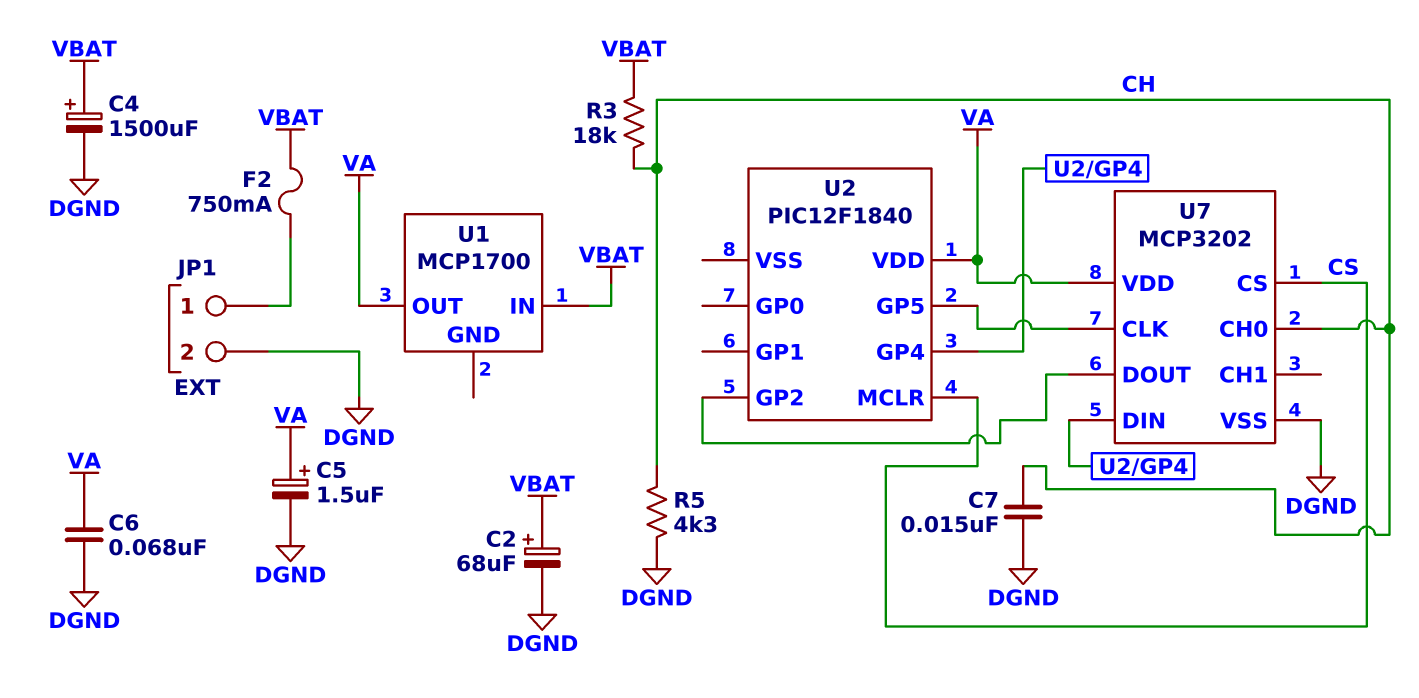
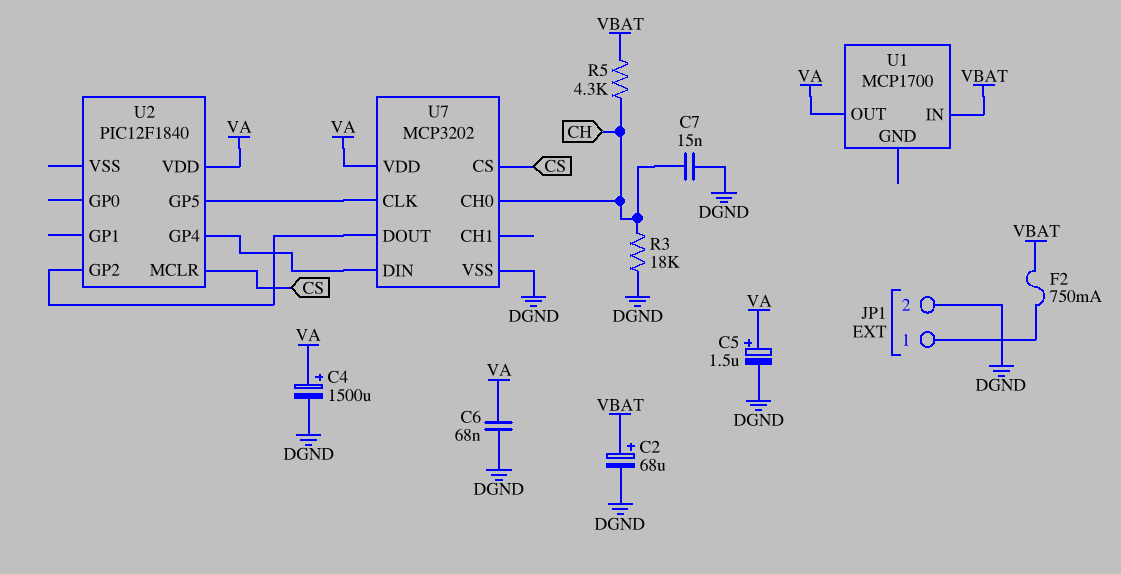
C4: 1500uF (plus VBAT, minus DGND) -> 1500uF (plus VA, minus DGND)
R3: 18k (CH, VBAT) -> 18k (CH, DGND)
R5: 4.3k (CH, DGND) -> 4.3k (CH, VBAT)

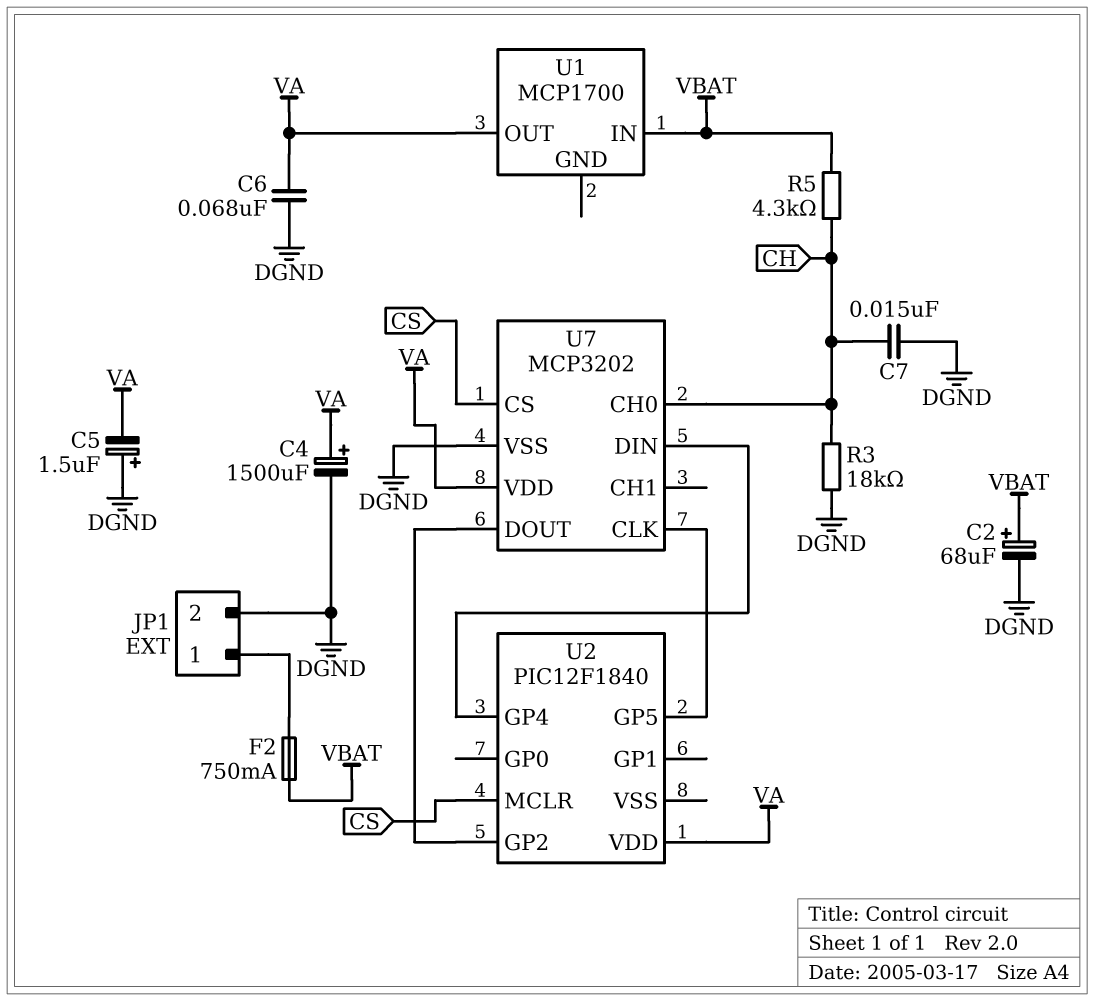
C5: 1.5uF (plus VA, minus DGND) -> 1.5uF (plus DGND, minus VA)

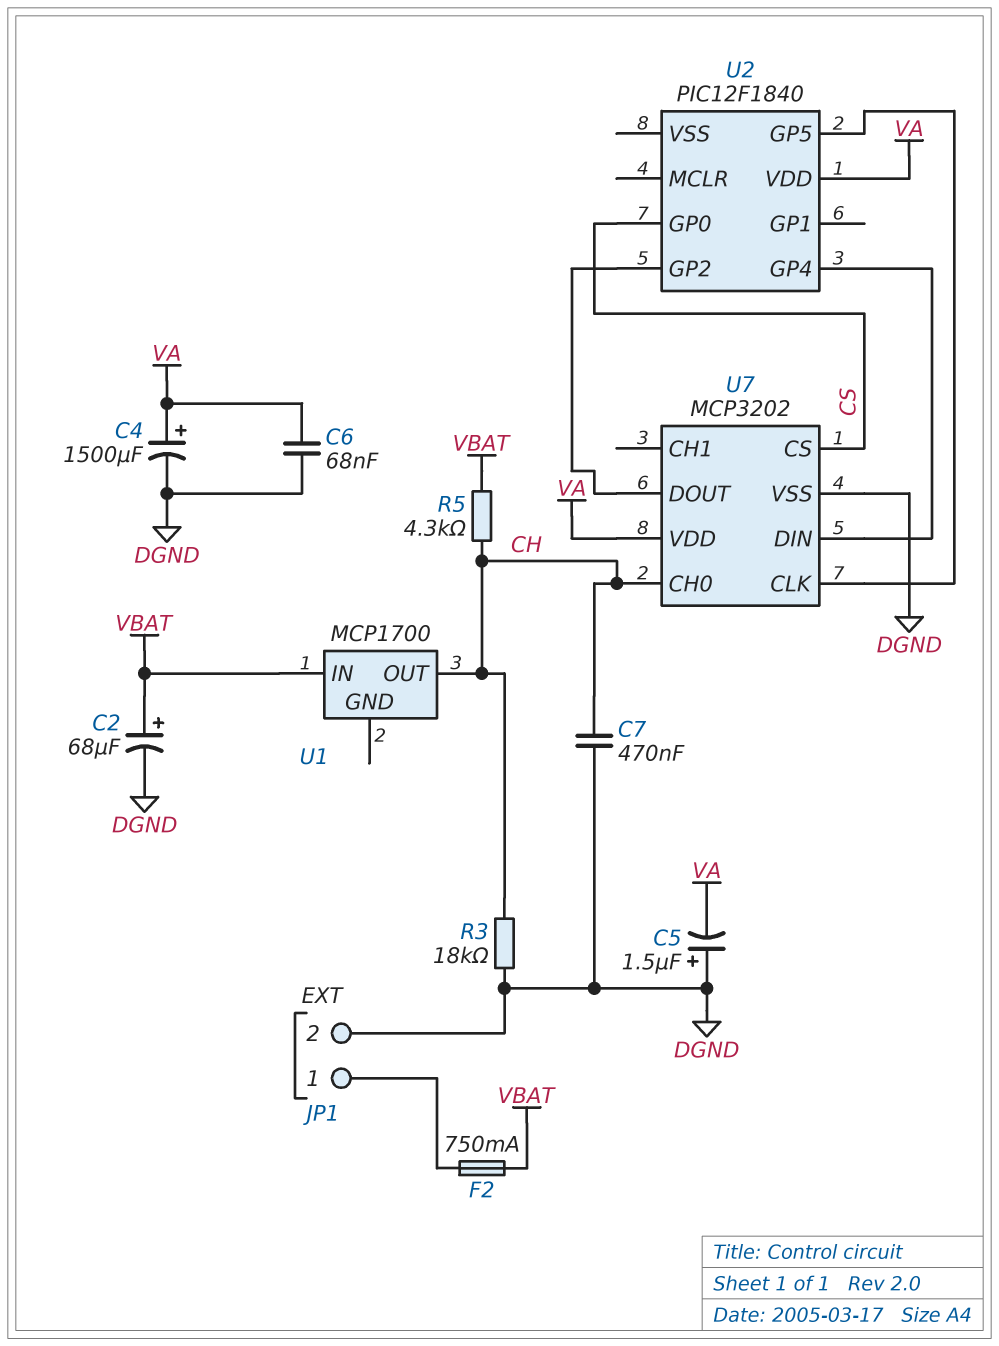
C7: 15nF (CH, DGND) -> 470nF (CH, DGND)
U1 pin OUT: VA -> CH
U2 pin GP0: none -> CS
U2 pin MCLR: CS -> none

